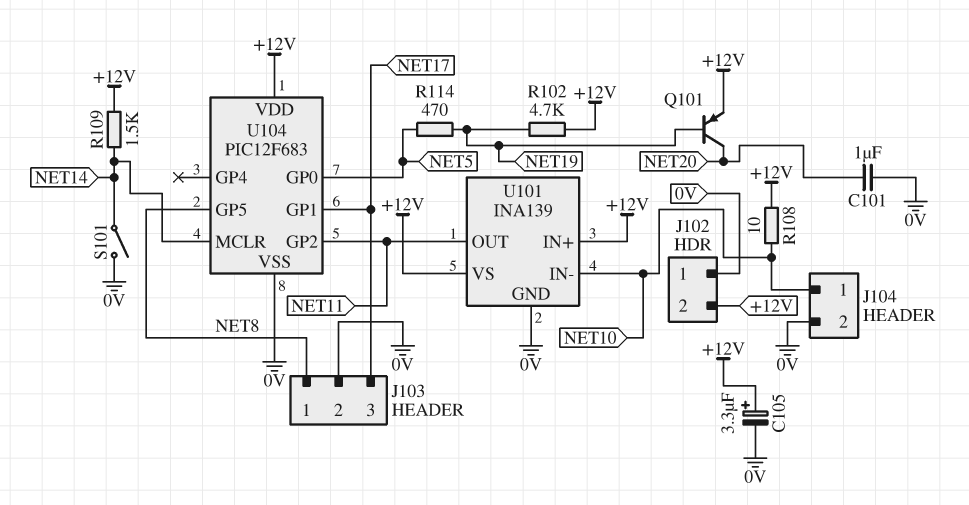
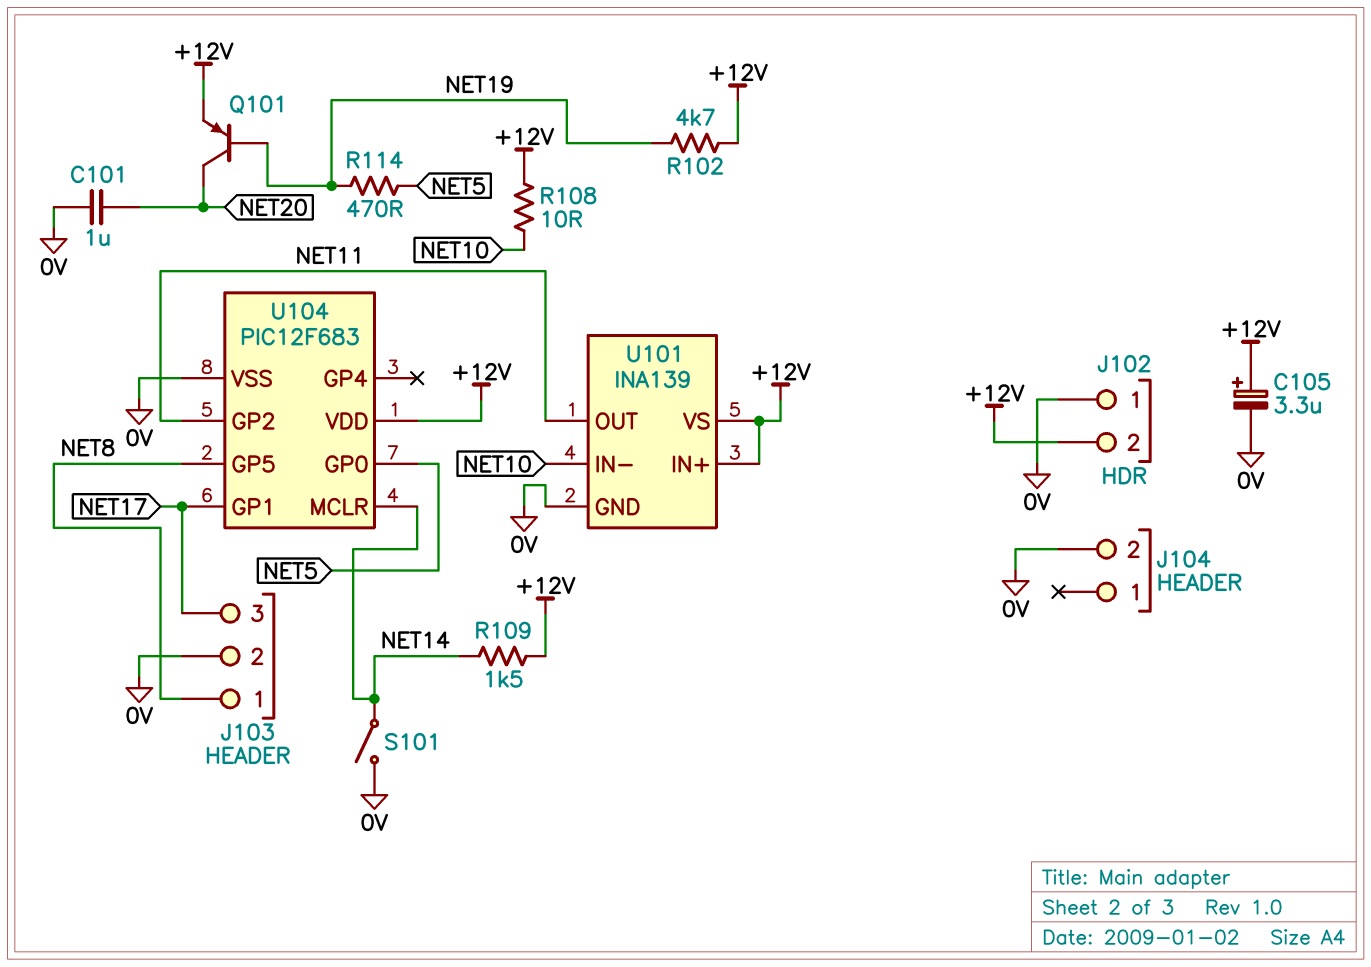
J104 pin 1: NET10 -> none

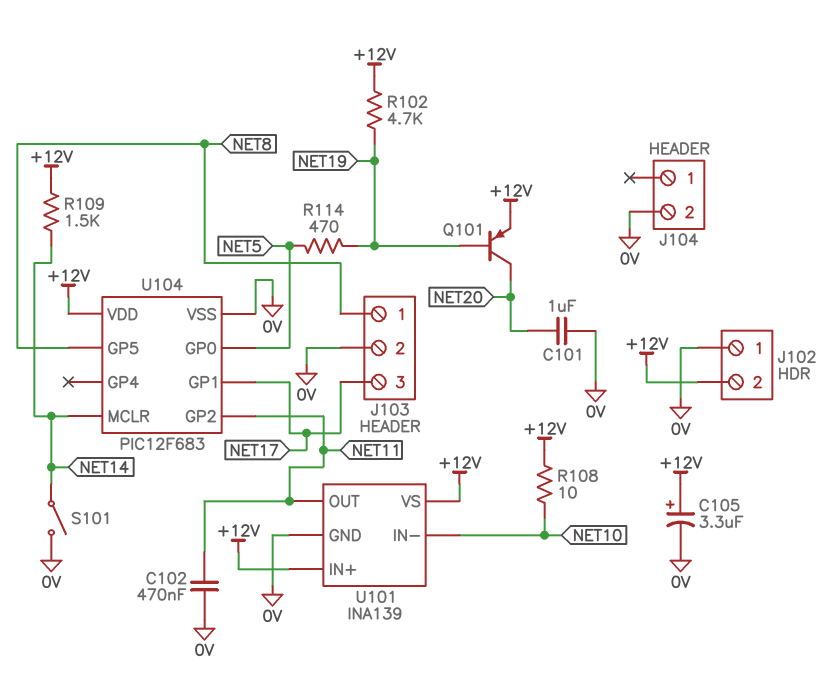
C102: none -> 470nF (0V, NET11)

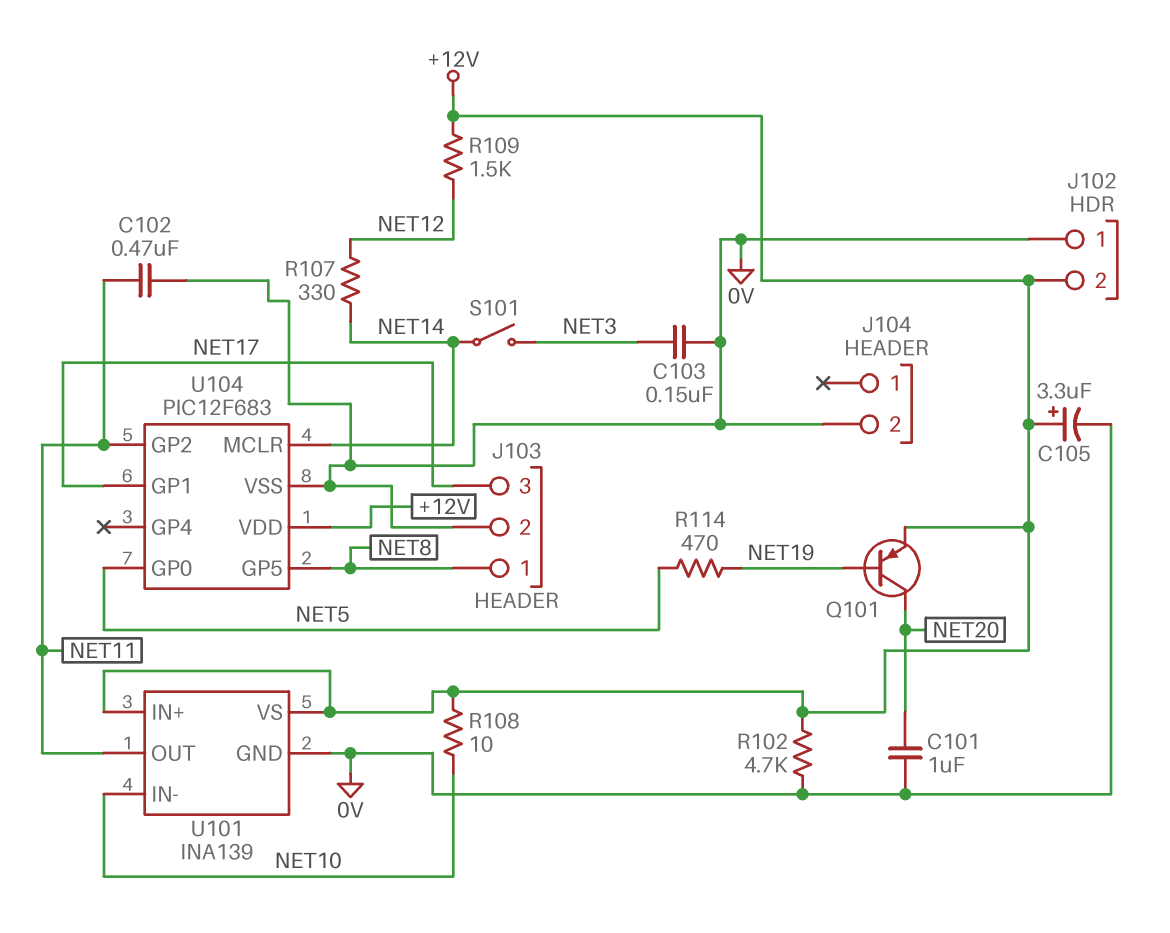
C103: none -> 150nF (0V, NET3)
R102: 4.7k (+12V, NET19) -> 4.7k (+12V, 0V)
R107: none -> 330 (NET12, NET14)
R109: 1.5k (+12V, NET14) -> 1.5k (+12V, NET12)
S101: switch (0V, NET14) -> switch (NET3, NET14)

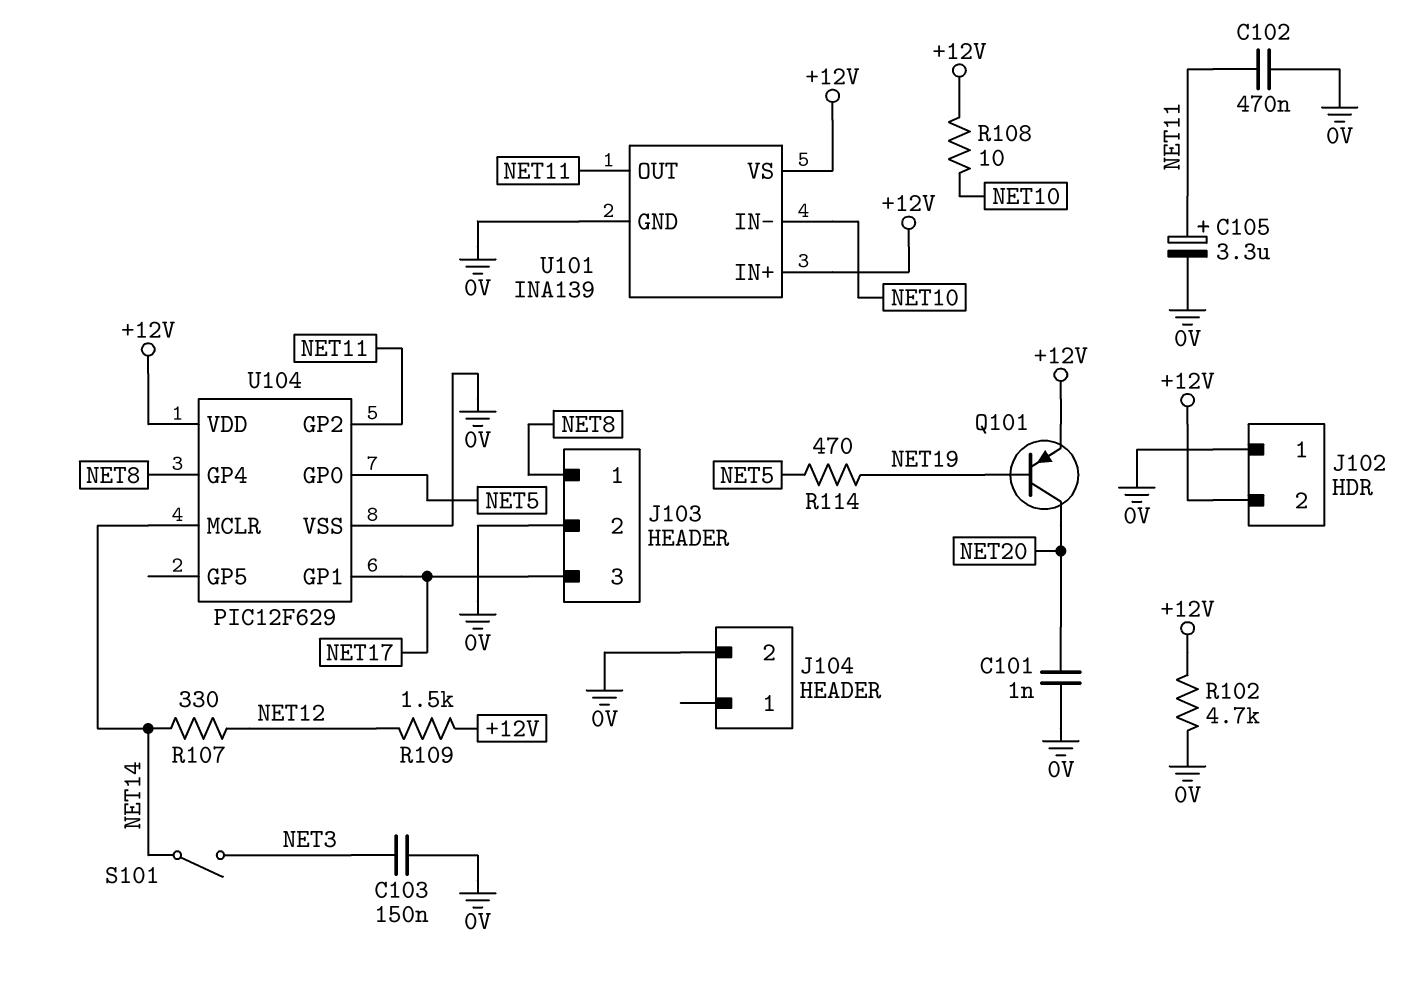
C101: 1uF (0V, NET20) -> 1nF (0V, NET20)
C105: 3.3uF (plus +12V, minus 0V) -> 3.3uF (plus NET11, minus 0V)
U104: PIC12F683 -> PIC12F629
U104 pin GP4: none -> NET8
U104 pin GP5: NET8 -> none

